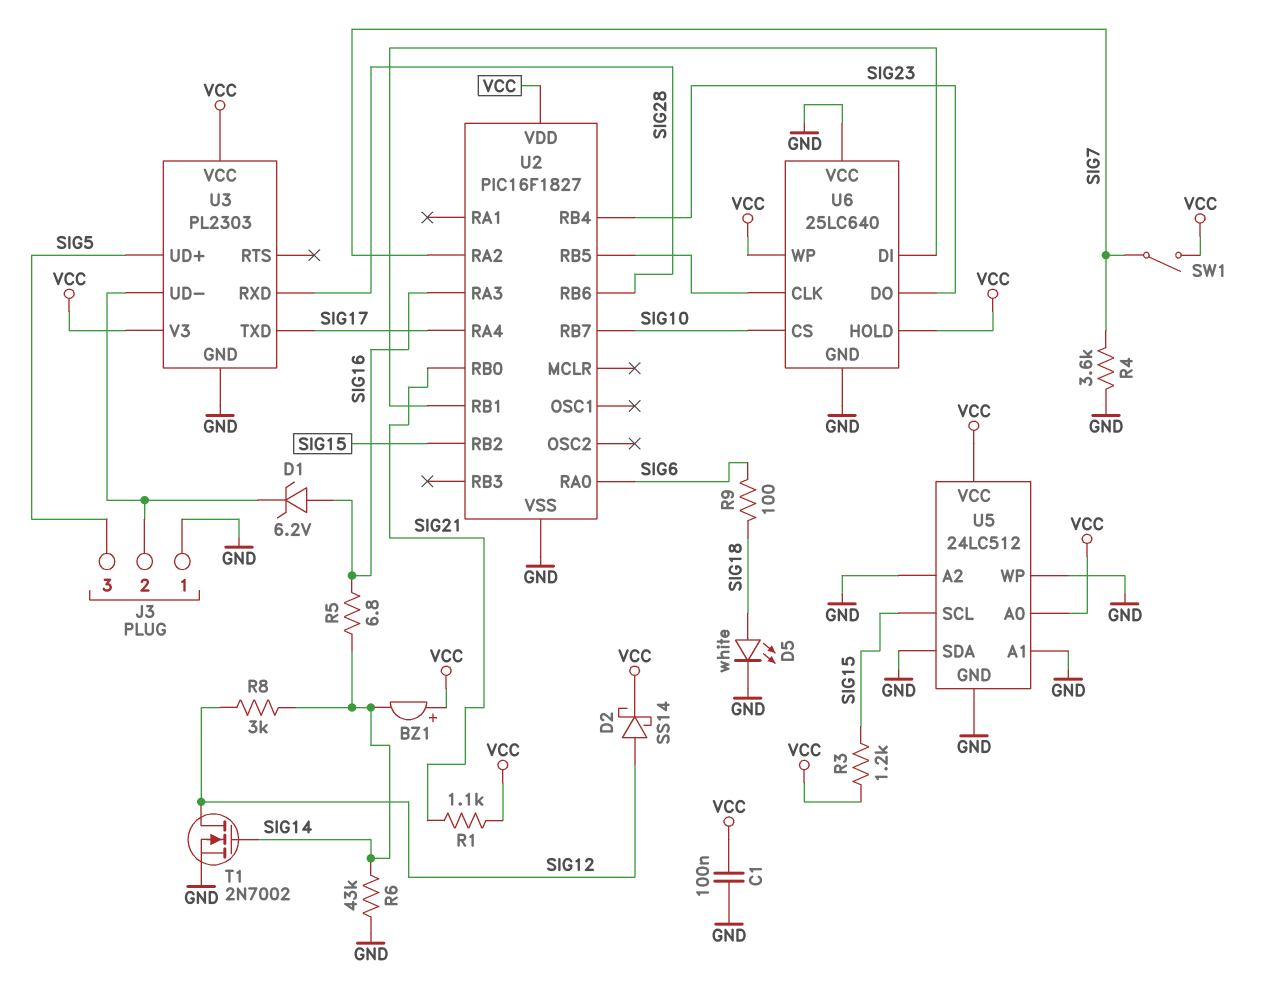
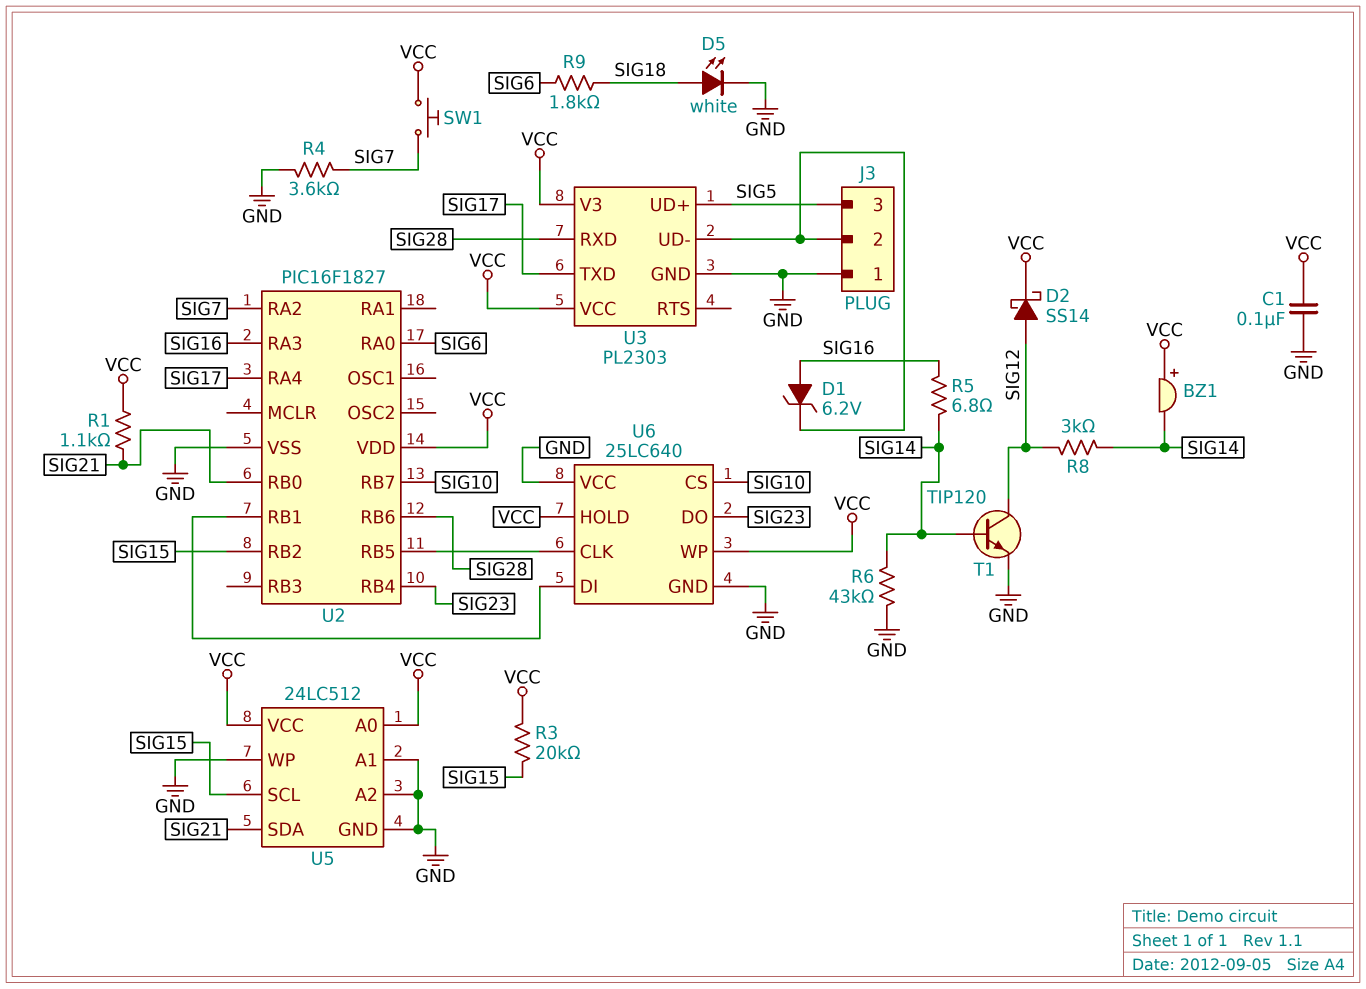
R3: 1.2k (SIG15, VCC) -> 20k (SIG15, VCC)
R9: 100 (SIG6, SIG18) -> 1.8k (SIG6, SIG18)
SW1: switch (SIG7, VCC) -> button (SIG7, VCC)
T1: NMOS 2N7002 (G SIG14, D SIG12, S GND) -> NPN TIP120 (B SIG14, C SIG12, E GND)
U5 pin SDA: GND -> SIG21

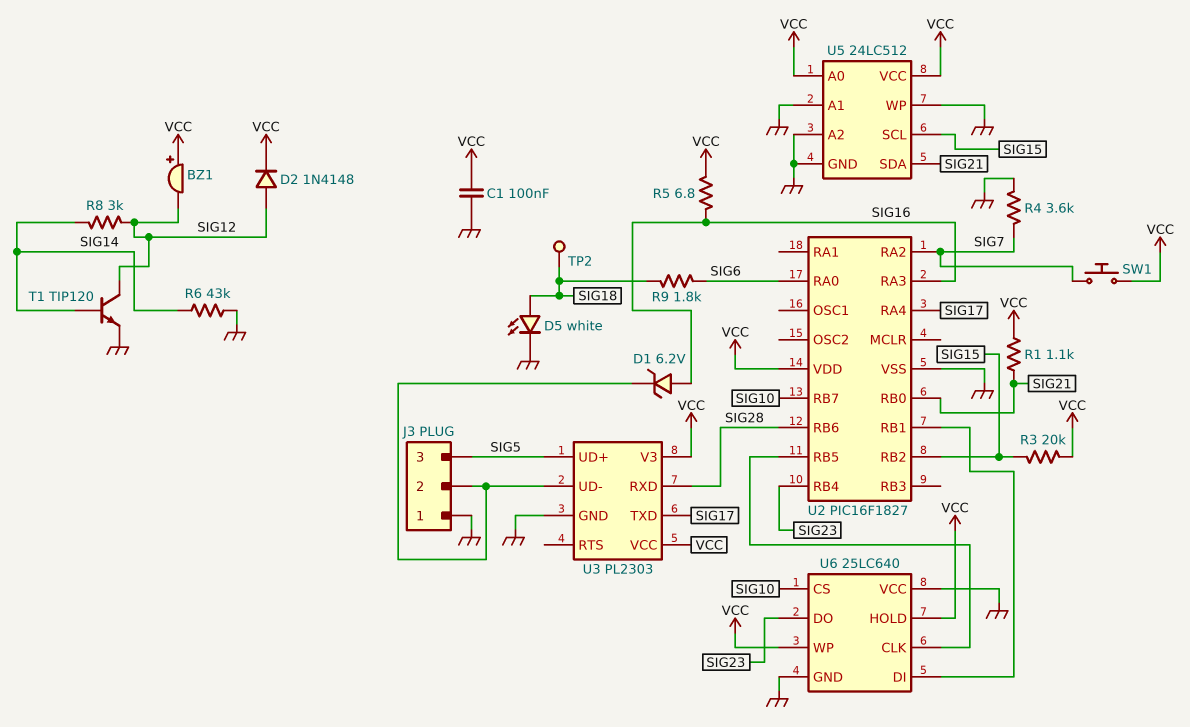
BZ1: buzzer (plus VCC, minus SIG14) -> buzzer (plus VCC, minus SIG12)
D2: schottky SS14 (A SIG12, K VCC) -> diode 1N4148 (A SIG12, K VCC)
R5: 6.8 (SIG14, SIG16) -> 6.8 (SIG16, VCC)
TP2: none -> test point (SIG18)

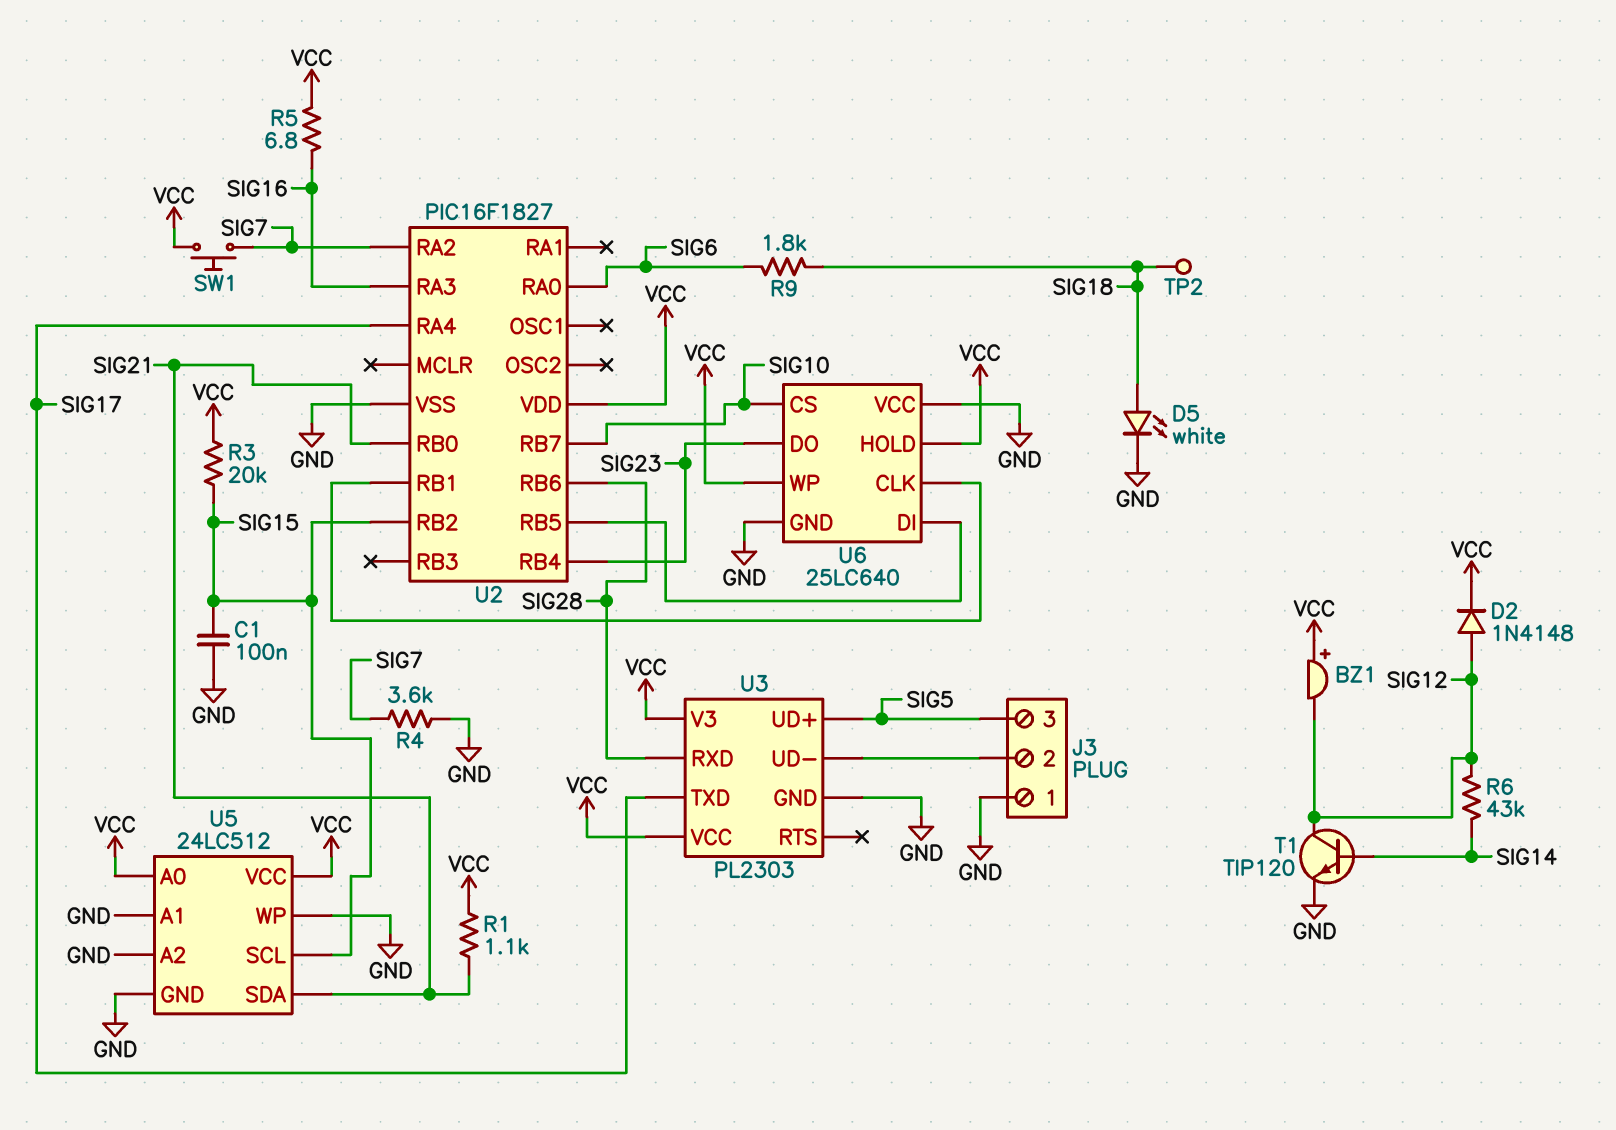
C1: 100nF (GND, VCC) -> 100nF (GND, SIG15)
D1: zener 6.2V (A SIG16, K J3/2) -> none
R6: 43k (GND, SIG14) -> 43k (SIG12, SIG14)
R8: 3k (SIG12, SIG14) -> none
U6 pin CLK: U2/RB5 -> U2/RB1
U6 pin DI: U2/RB1 -> U2/RB5

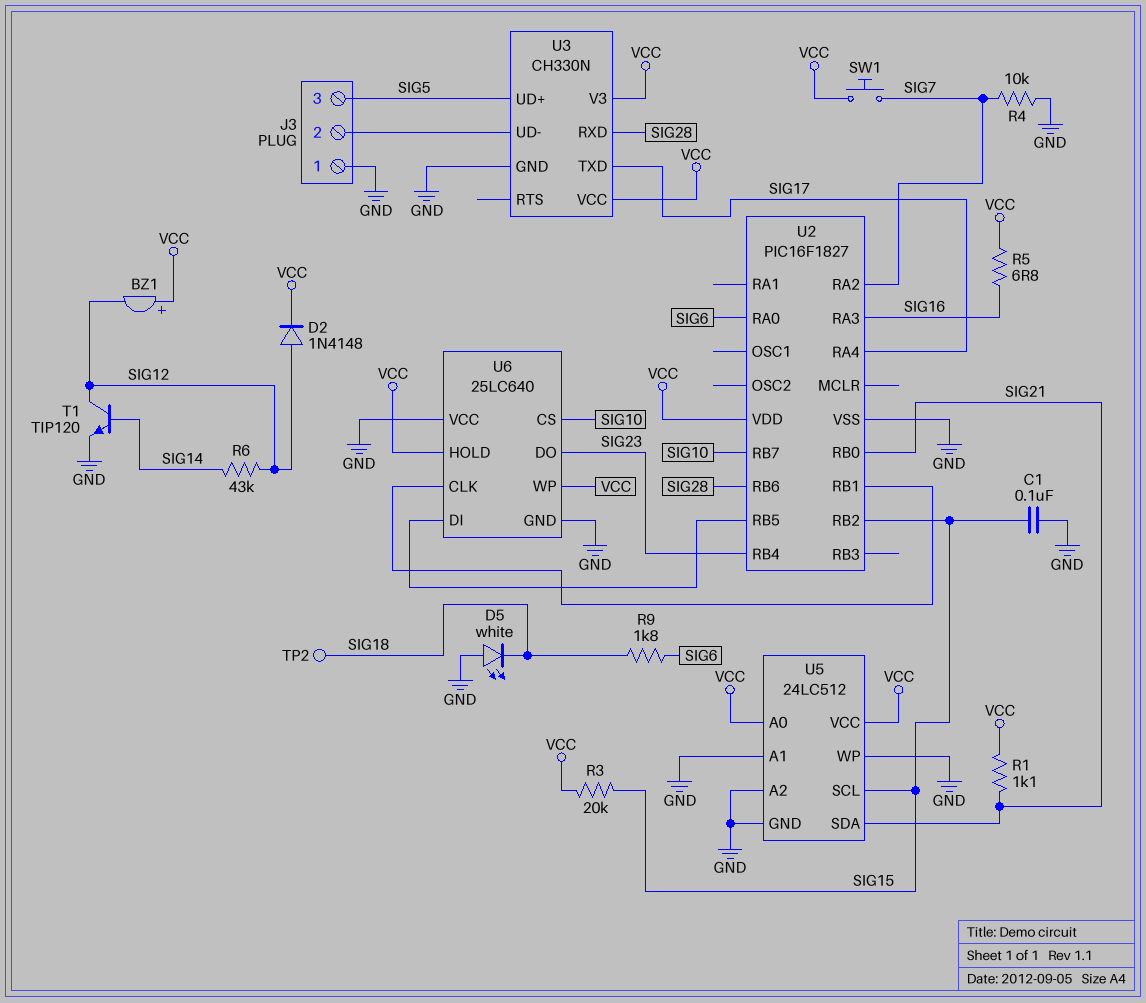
D5: LED white (A SIG18, K GND) -> LED white (A GND, K SIG18)
R4: 3.6k (GND, SIG7) -> 10k (GND, SIG7)
U3: PL2303 -> CH330N

